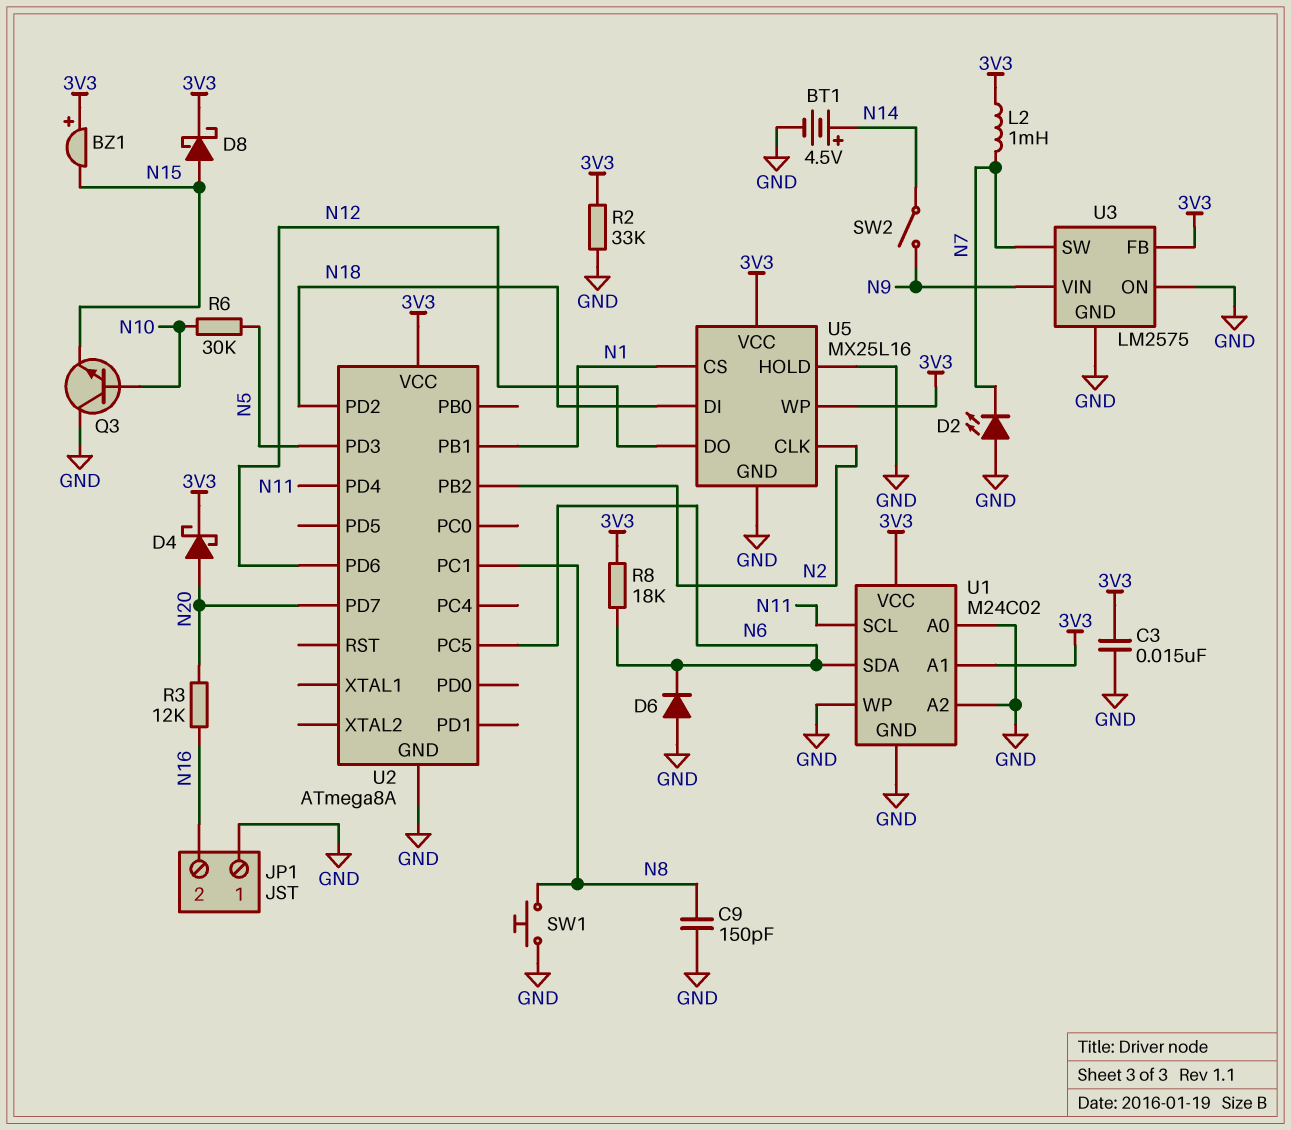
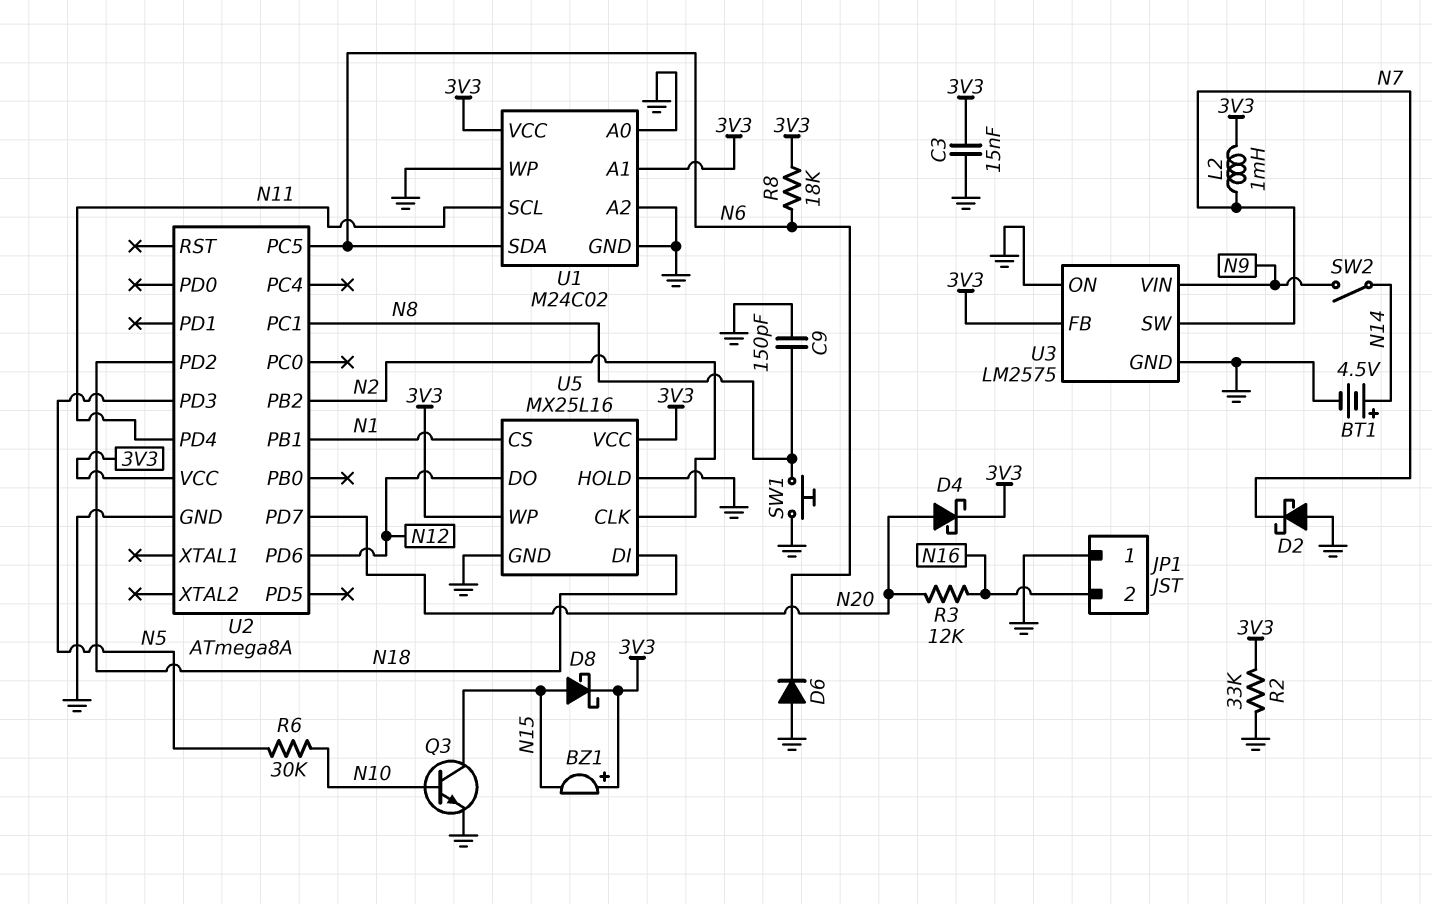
D2: LED (A GND, K N7) -> schottky (A GND, K N7)
Q3: NPN (B N10, C GND, E N15) -> NPN (B N10, C N15, E GND)

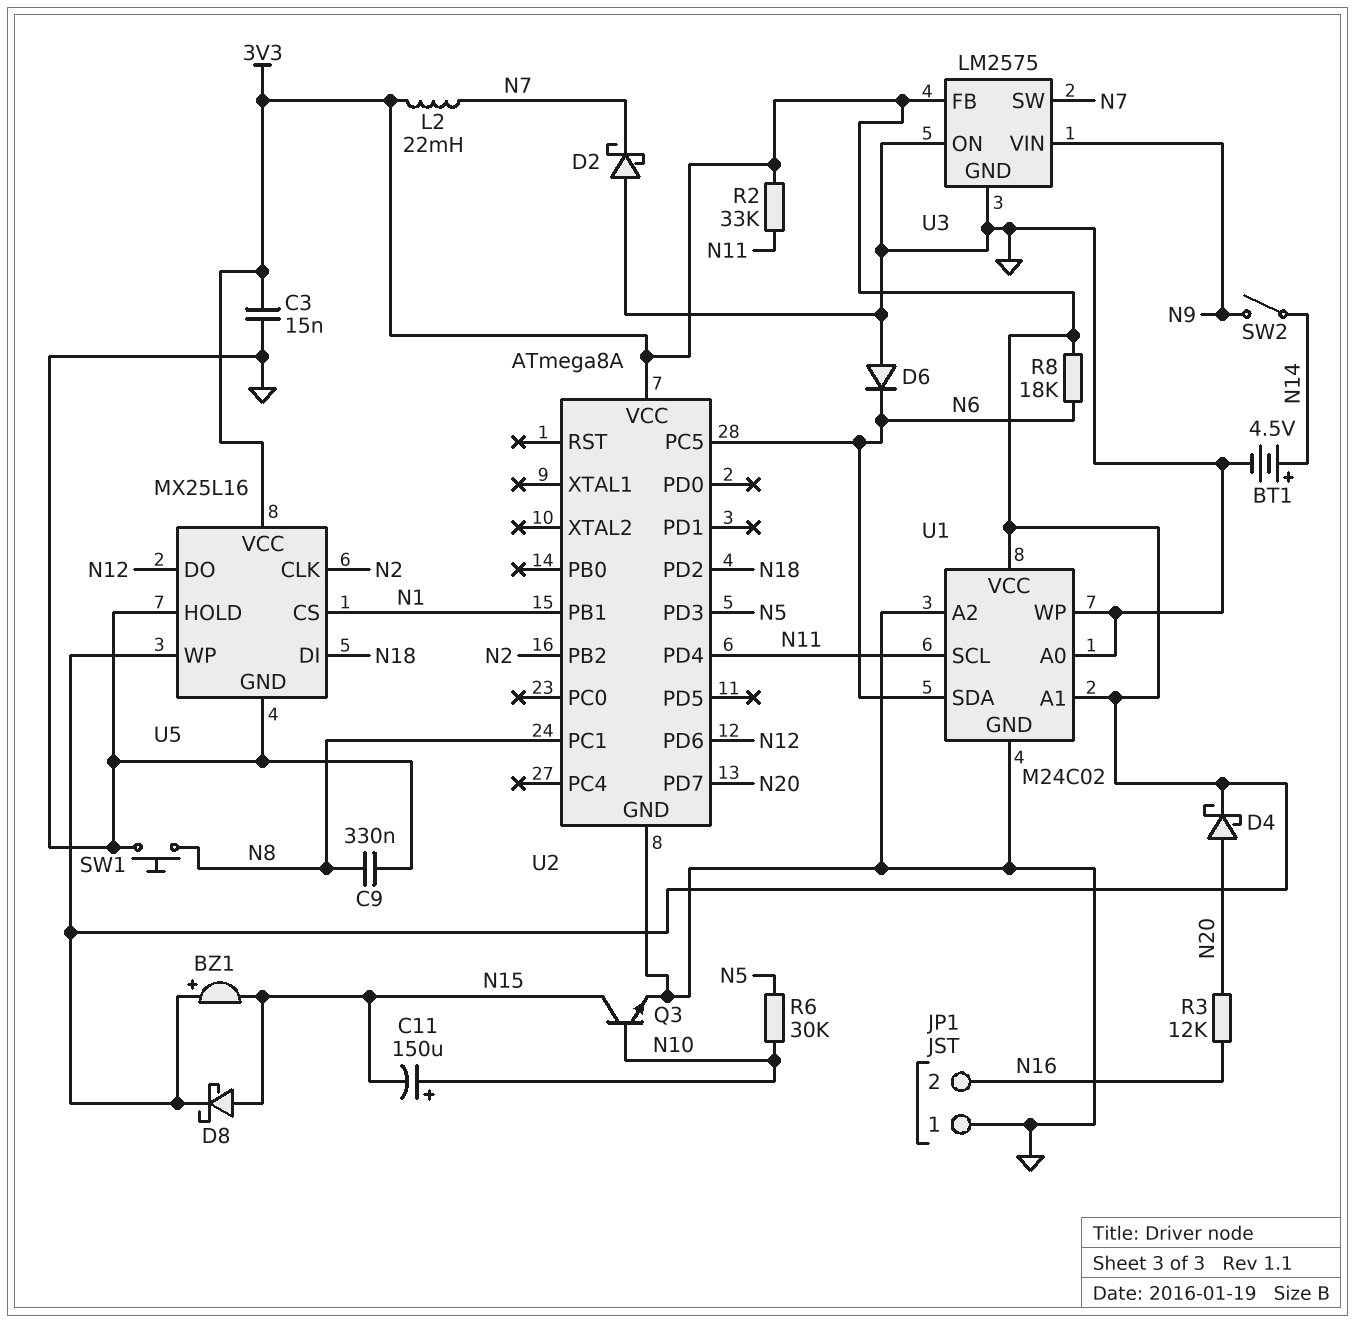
C9: 150pF (GND, N8) -> 330nF (GND, N8)
C11: none -> 150uF (plus N10, minus N15)
L2: 1mH (3V3, N7) -> 22mH (3V3, N7)
R2: 33k (3V3, GND) -> 33k (3V3, N11)

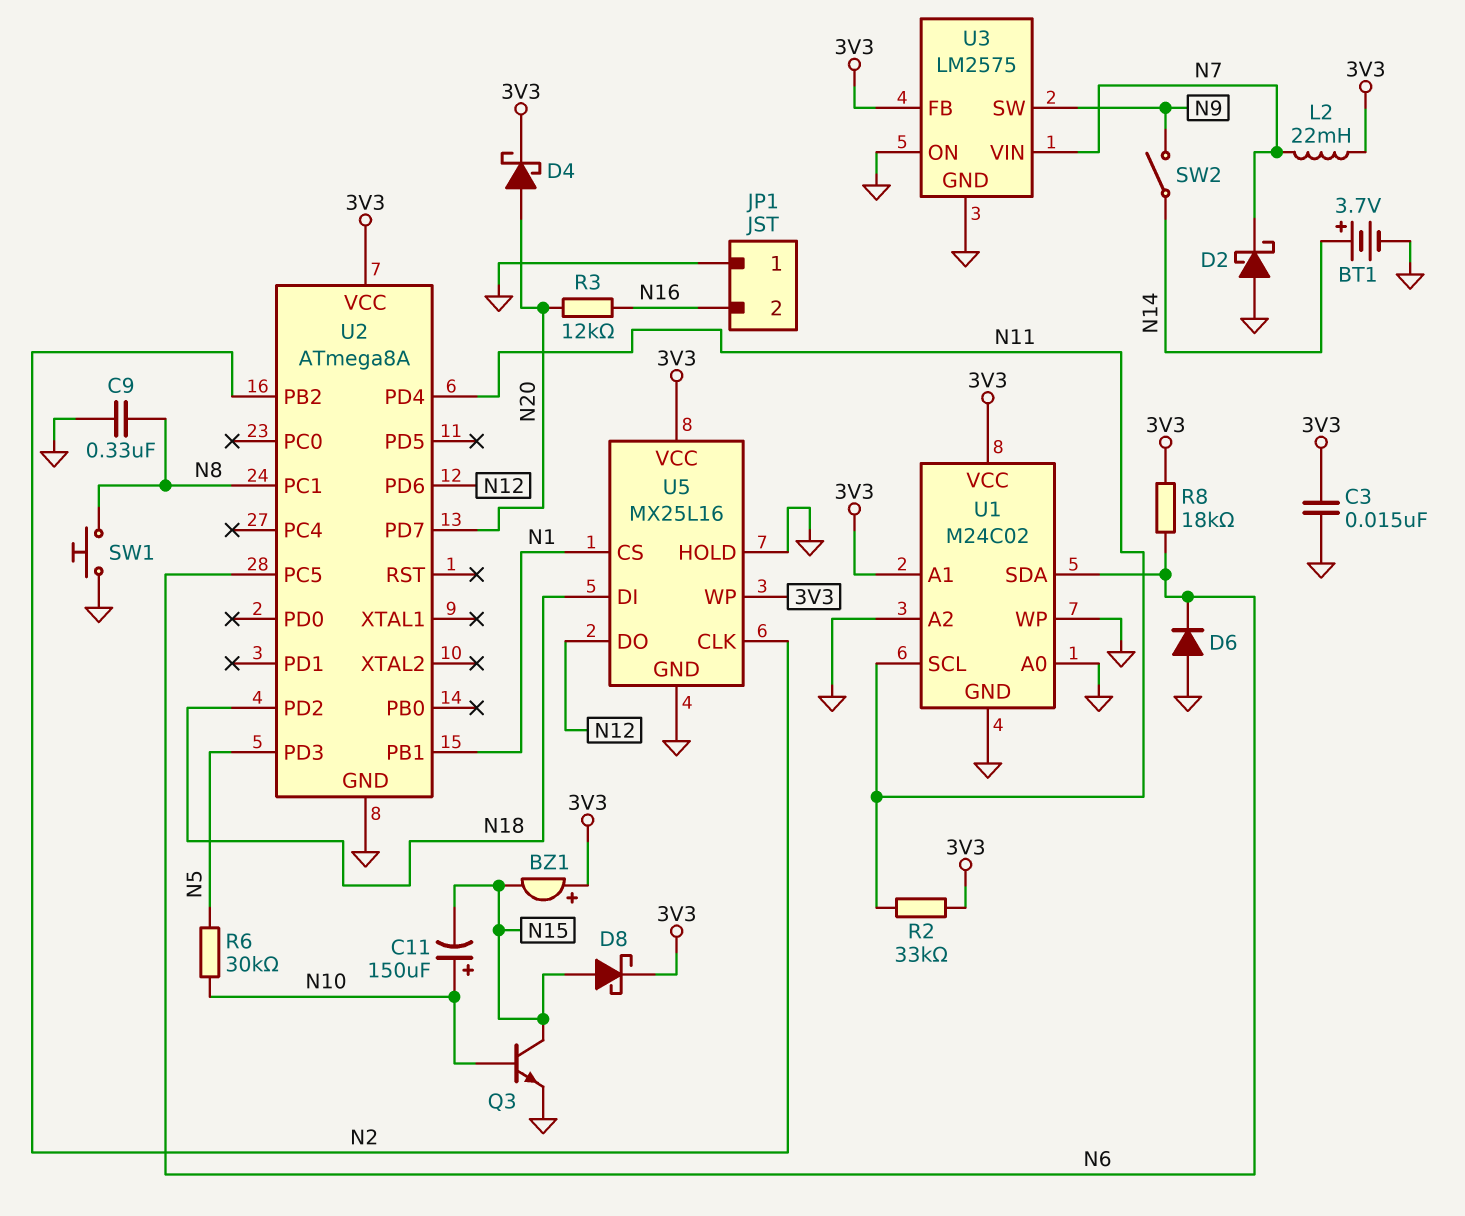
BT1: 4.5V (plus N14, minus GND) -> 3.7V (plus N14, minus GND)
U3 pin SW: N7 -> N9
U3 pin VIN: N9 -> N7

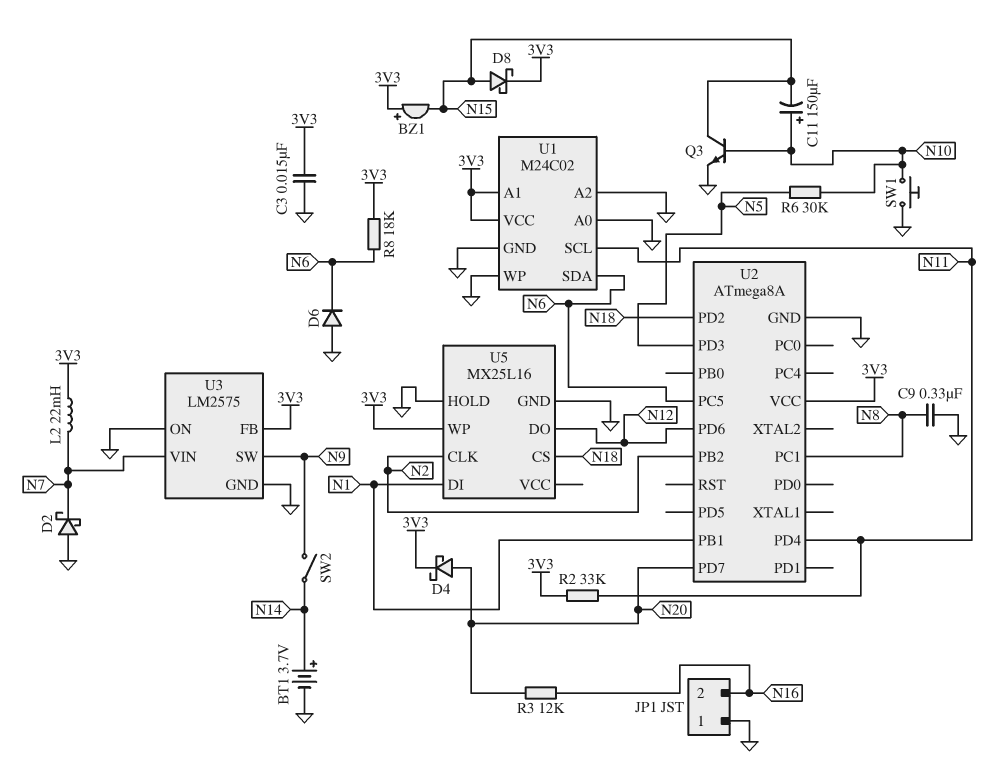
SW1: button (GND, N8) -> button (GND, N10)
U5 pin CS: N1 -> N18
U5 pin DI: N18 -> N1
U5 pin VCC: 3V3 -> none

